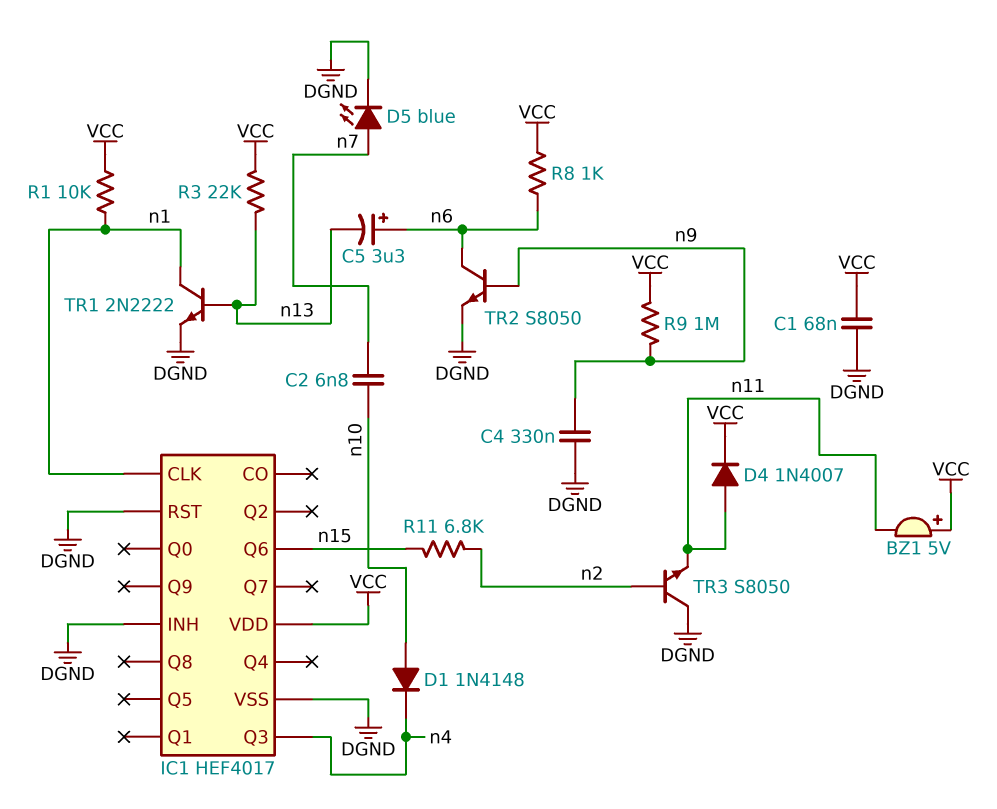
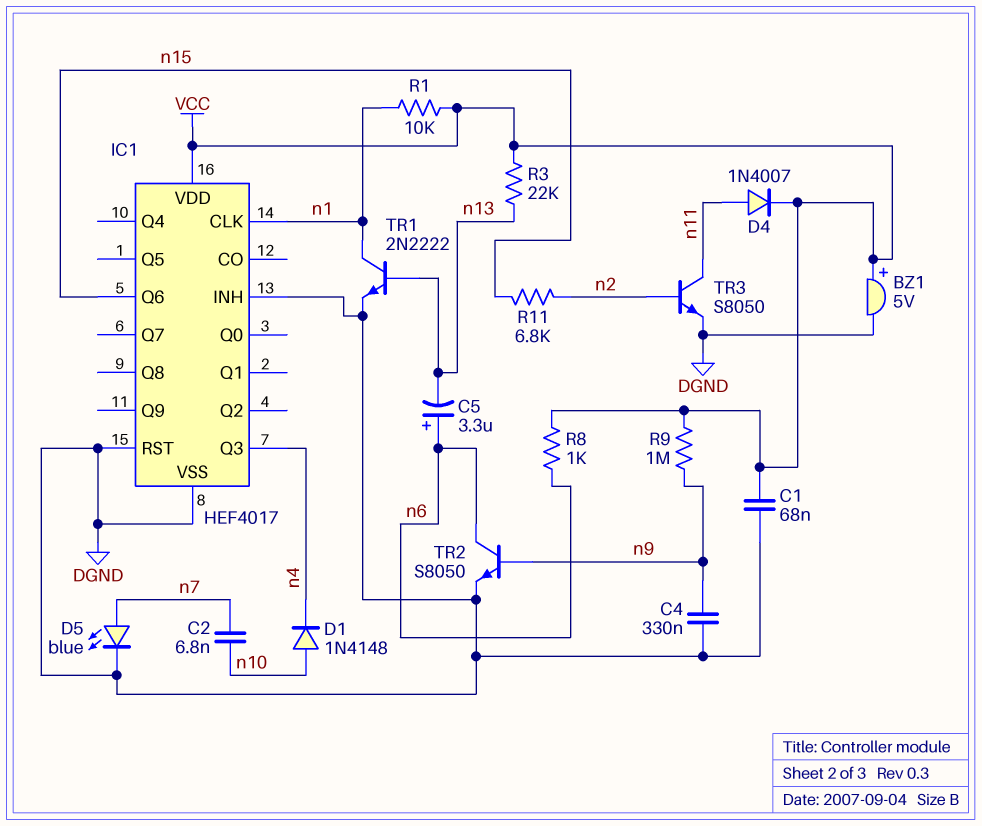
BZ1: buzzer 5V (plus VCC, minus n11) -> buzzer 5V (plus VCC, minus DGND)
TR3: NPN S8050 (B n2, C DGND, E n11) -> NPN S8050 (B n2, C n11, E DGND)

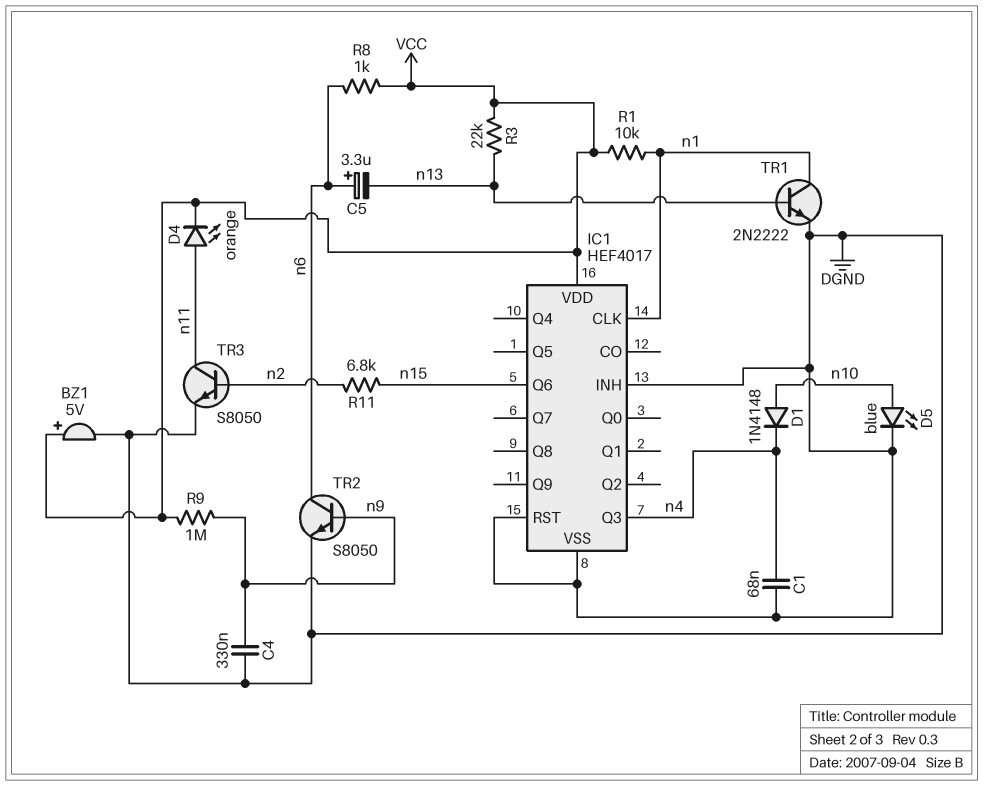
C1: 68nF (DGND, VCC) -> 68nF (DGND, n4)
C2: 6.8nF (n7, n10) -> none
D4: diode 1N4007 (A n11, K VCC) -> LED orange (A n11, K VCC)
D5: LED blue (A n7, K DGND) -> LED blue (A n10, K DGND)

